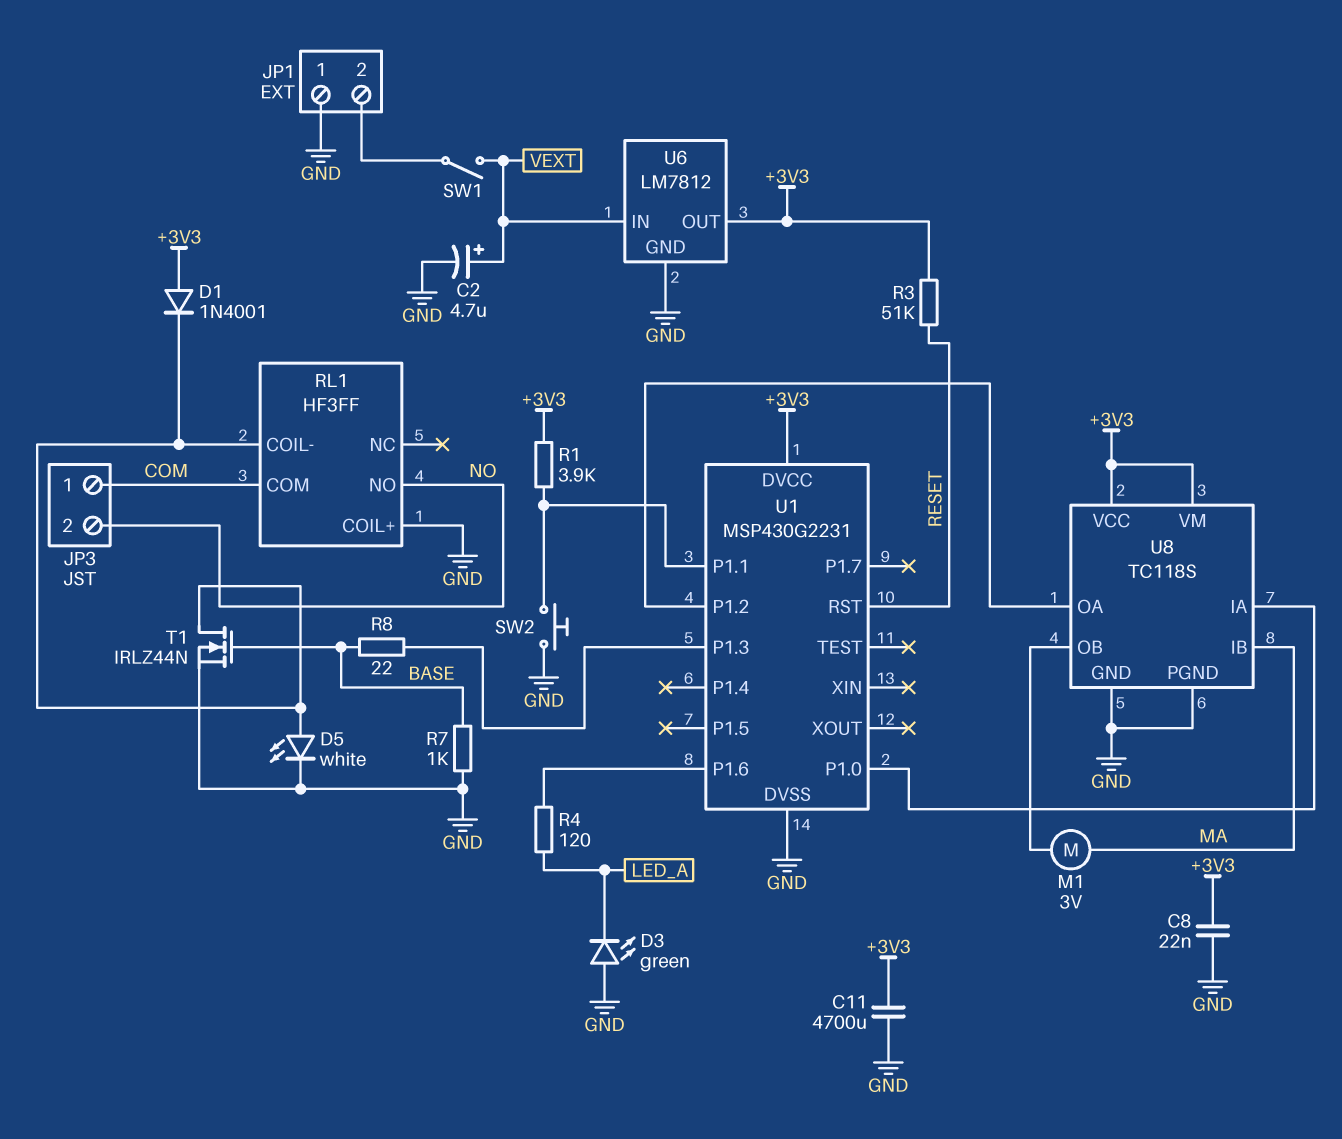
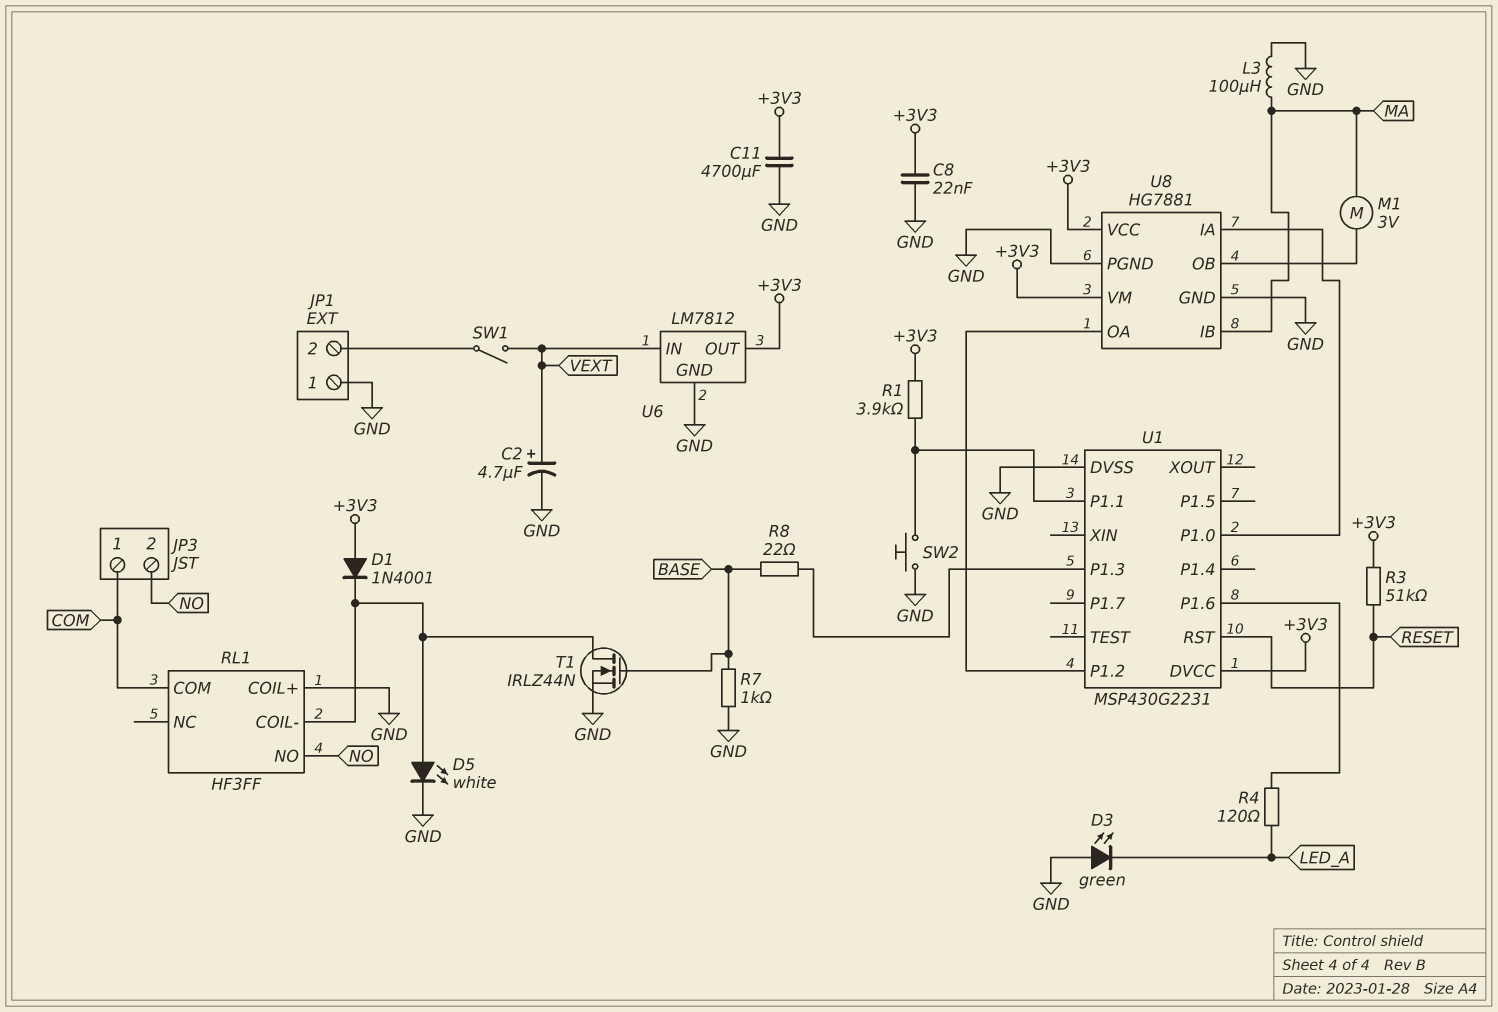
L3: none -> 100uH (GND, MA)
U8: TC118S -> HG7881

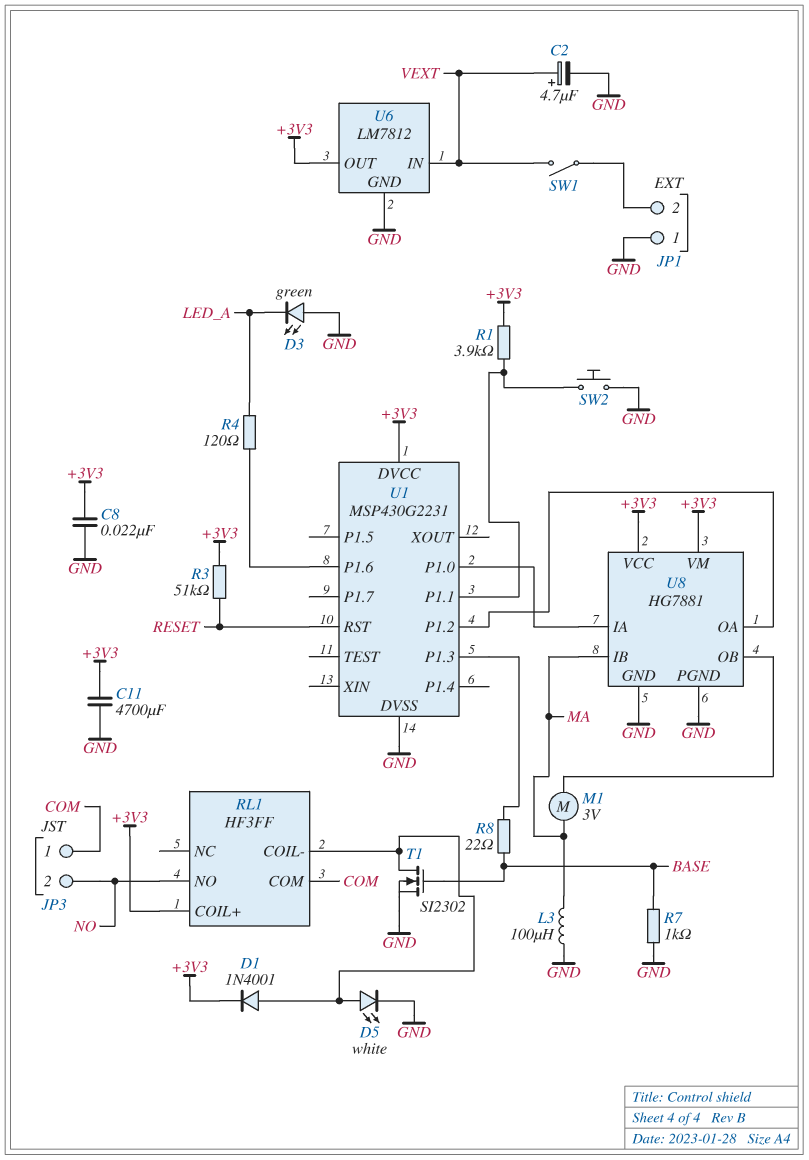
D1: diode 1N4001 (A +3V3, K RL1/COIL-) -> diode 1N4001 (A RL1/COIL-, K +3V3)
RL1 pin COIL+: GND -> +3V3
T1: NMOS IRLZ44N (G BASE, D RL1/COIL-, S GND) -> NMOS SI2302 (G BASE, D RL1/COIL-, S GND)

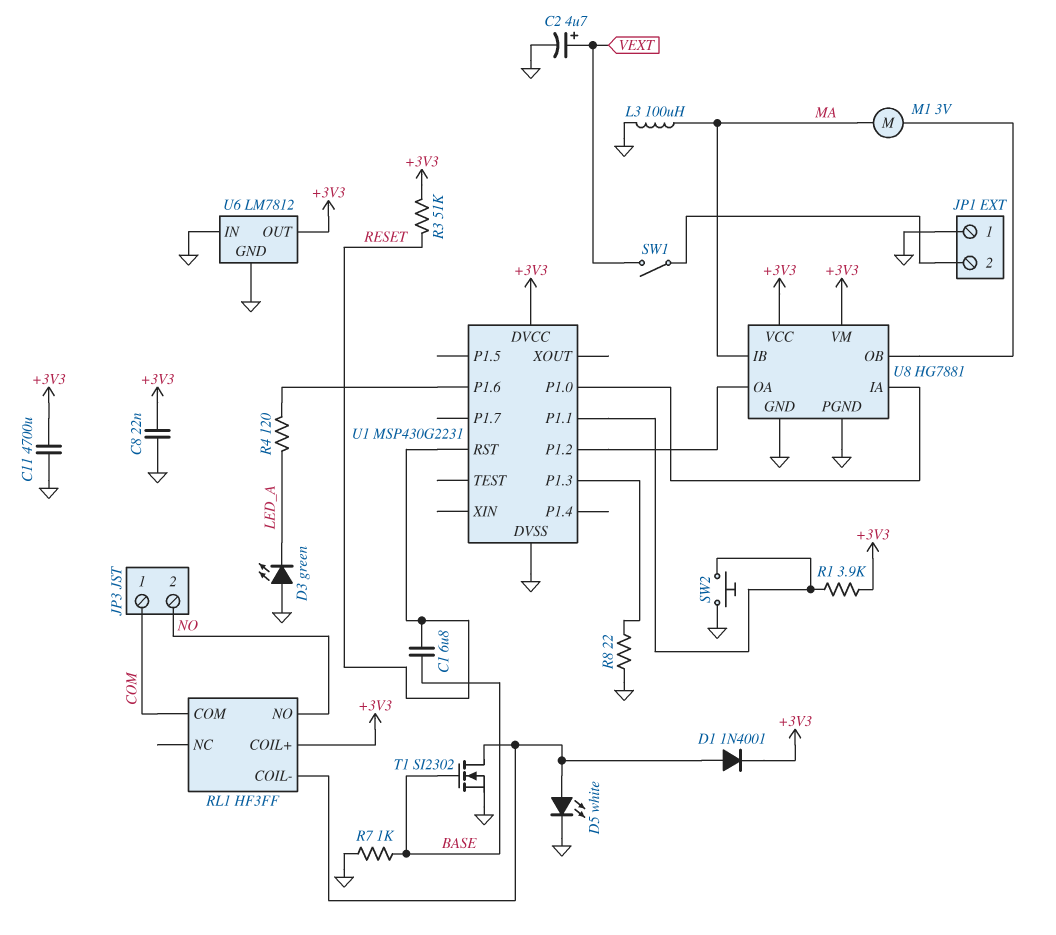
C1: none -> 6.8uF (BASE, RESET)
R8: 22 (BASE, U1/P1.3) -> 22 (GND, U1/P1.3)
U6 pin IN: VEXT -> GND

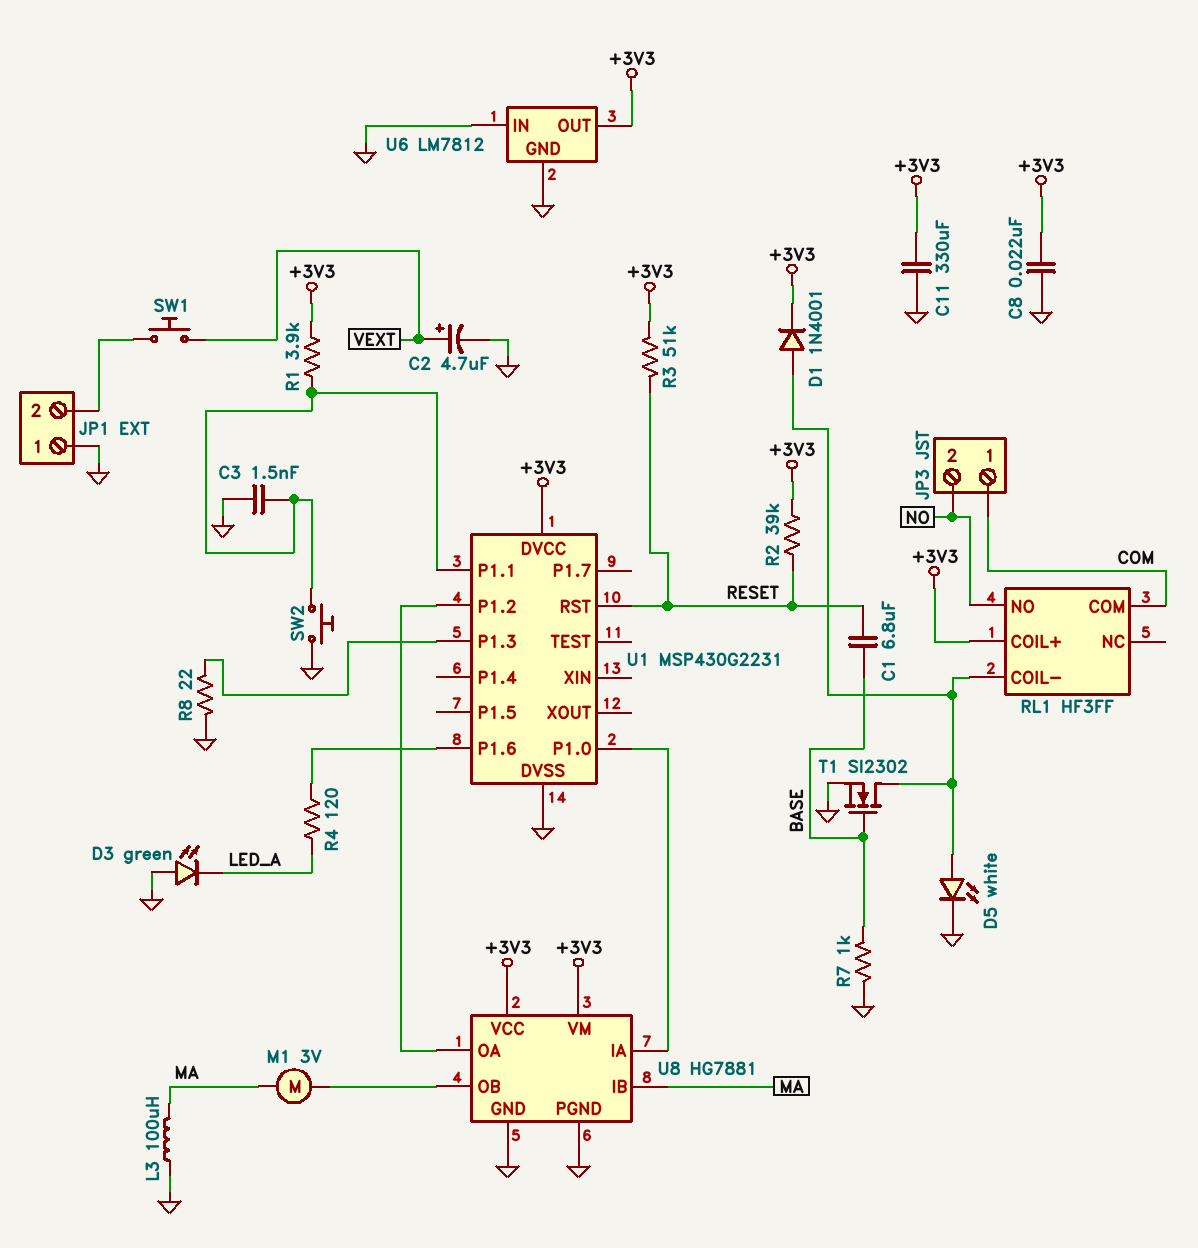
C3: none -> 1.5nF (GND, U1/P1.1)
C11: 4700uF (+3V3, GND) -> 330uF (+3V3, GND)
R2: none -> 39k (+3V3, RESET)
SW1: switch (JP1/2, VEXT) -> button (JP1/2, VEXT)

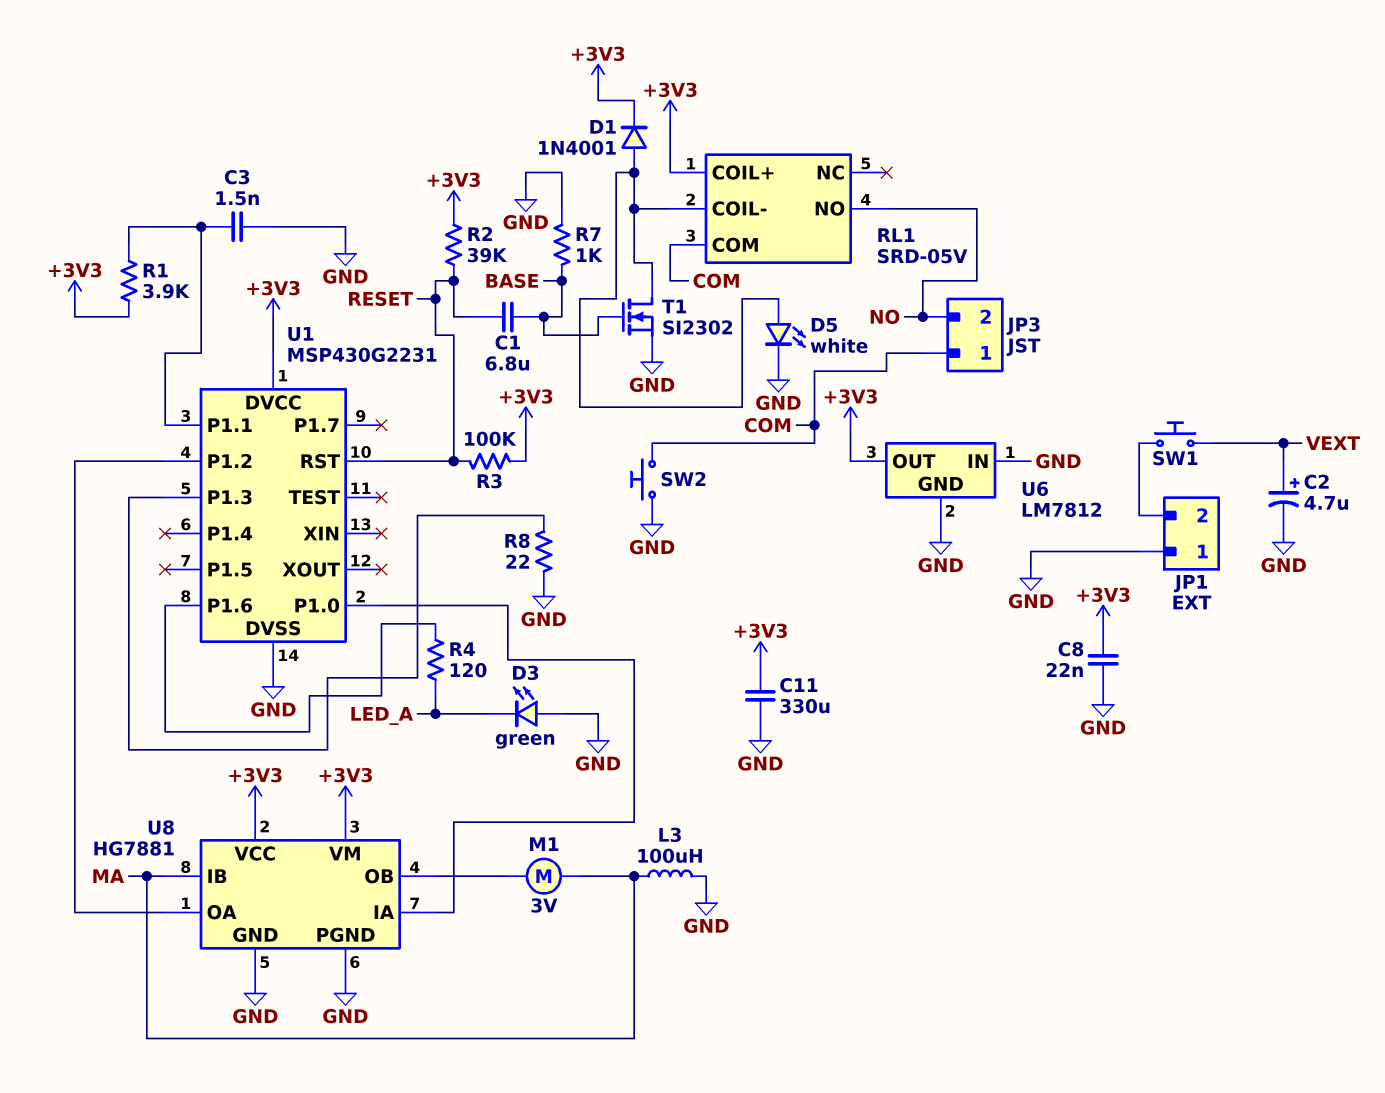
R3: 51k (+3V3, RESET) -> 100k (+3V3, RESET)
RL1: HF3FF -> SRD-05V
SW2: button (GND, U1/P1.1) -> button (COM, GND)

